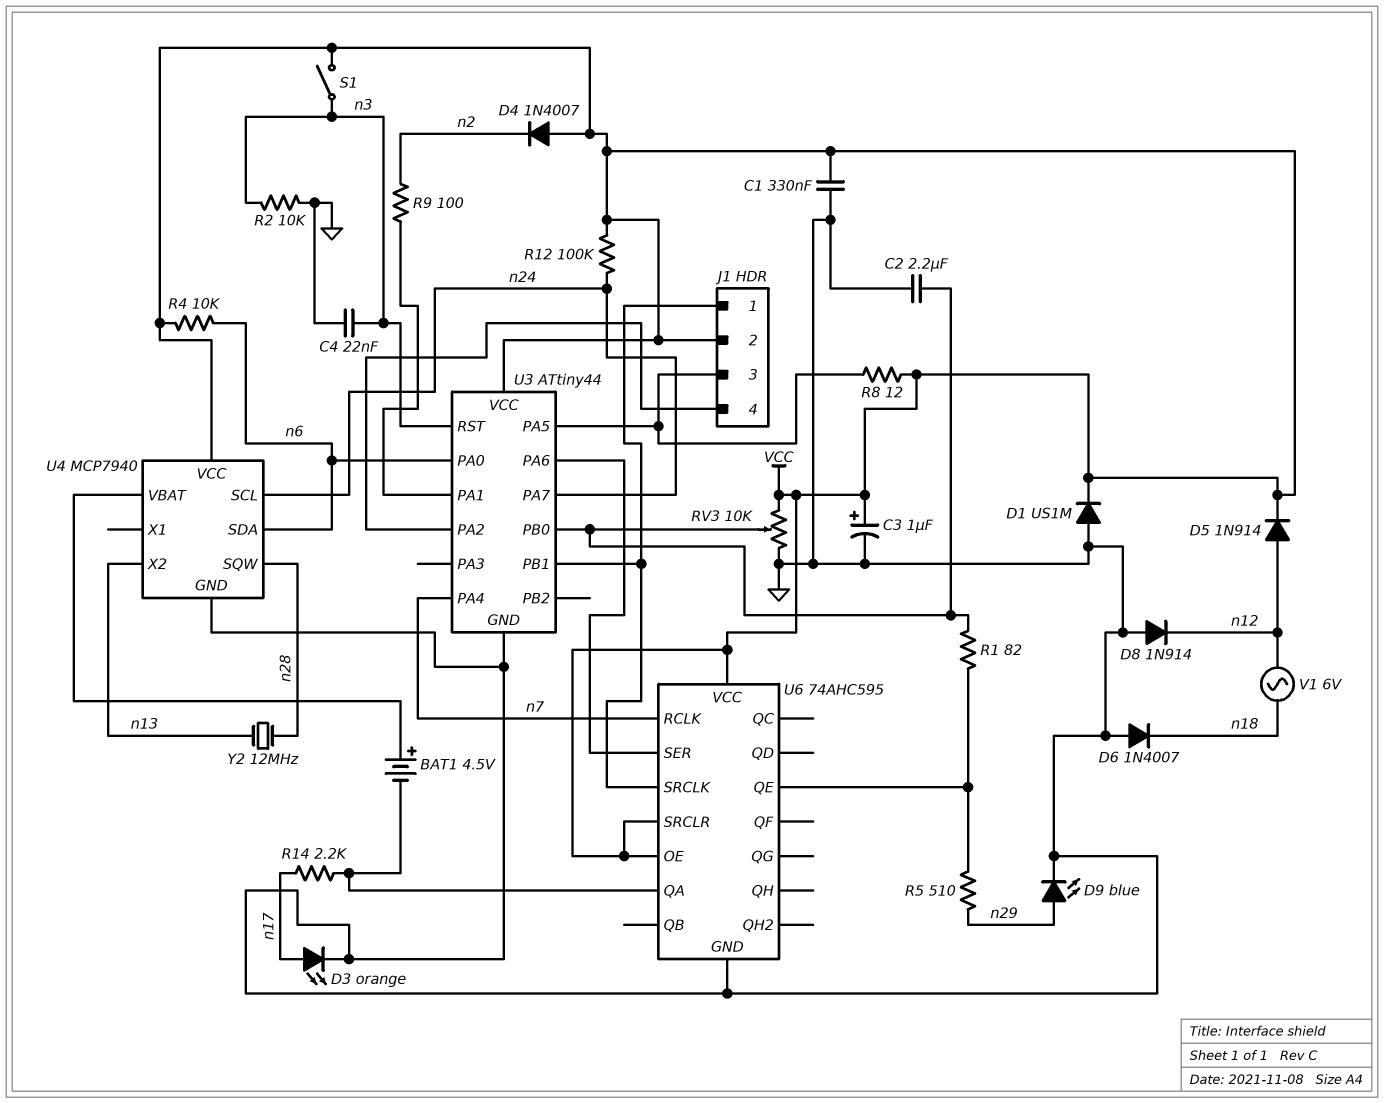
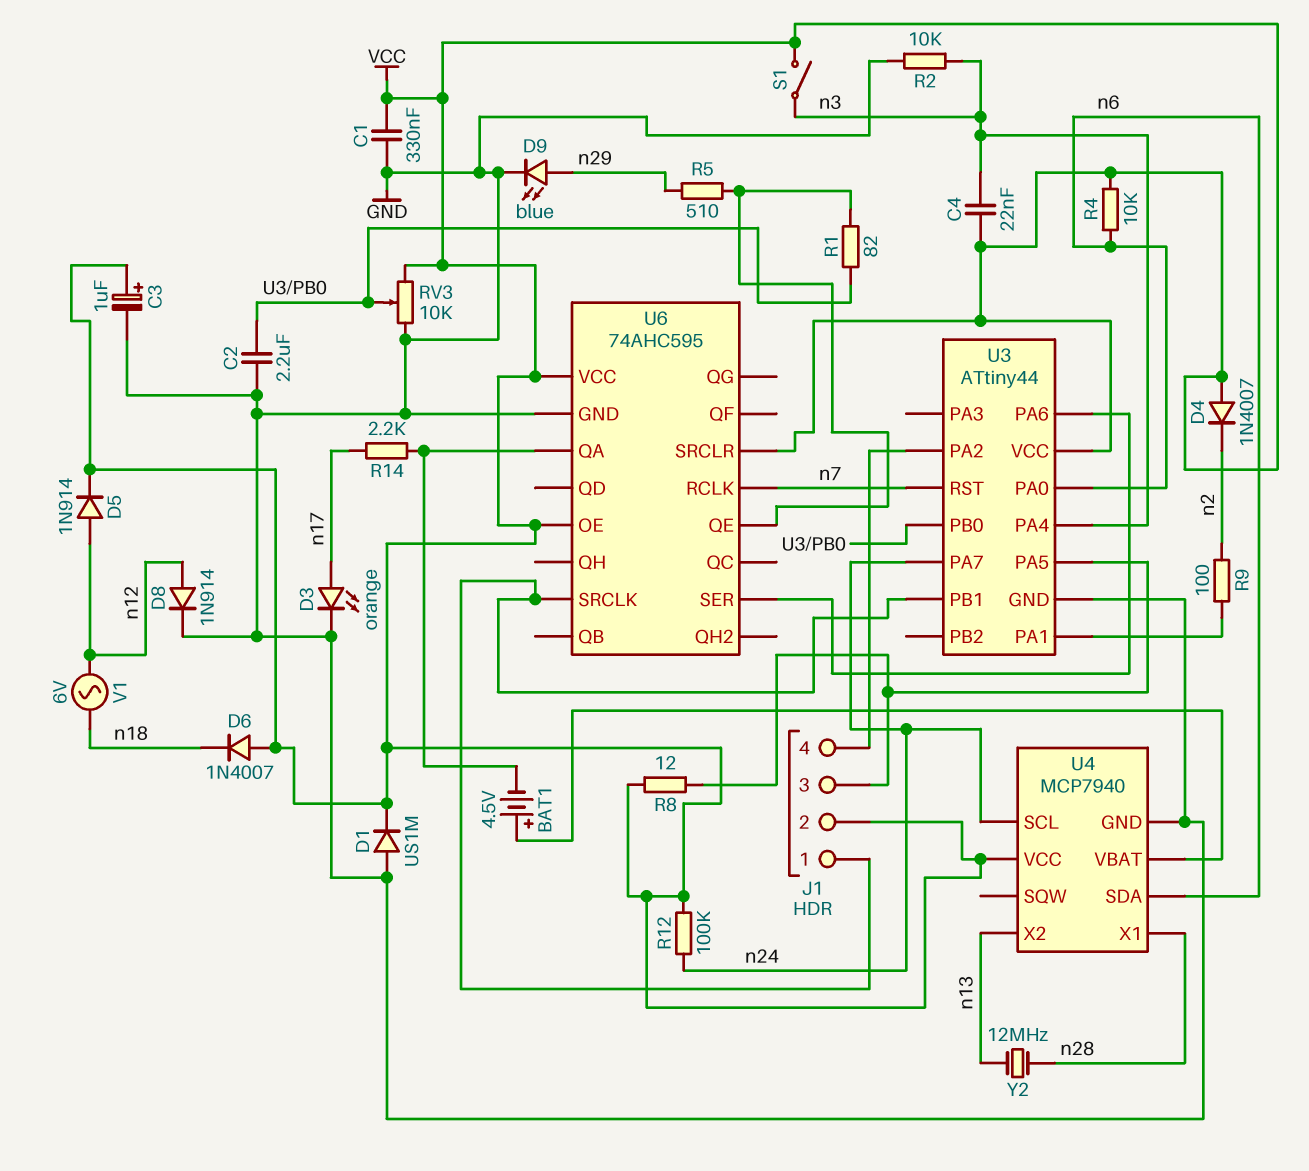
C4: 22nF (GND, n3) -> 22nF (VCC, n3)
D6: diode 1N4007 (A GND, K n18) -> diode 1N4007 (A VCC, K n18)
D8: diode 1N914 (A GND, K n12) -> diode 1N914 (A n12, K GND)
U3 pin PA4: n7 -> n3
U3 pin RST: n3 -> n7
U4 pin SQW: n28 -> none
U4 pin X1: none -> n28

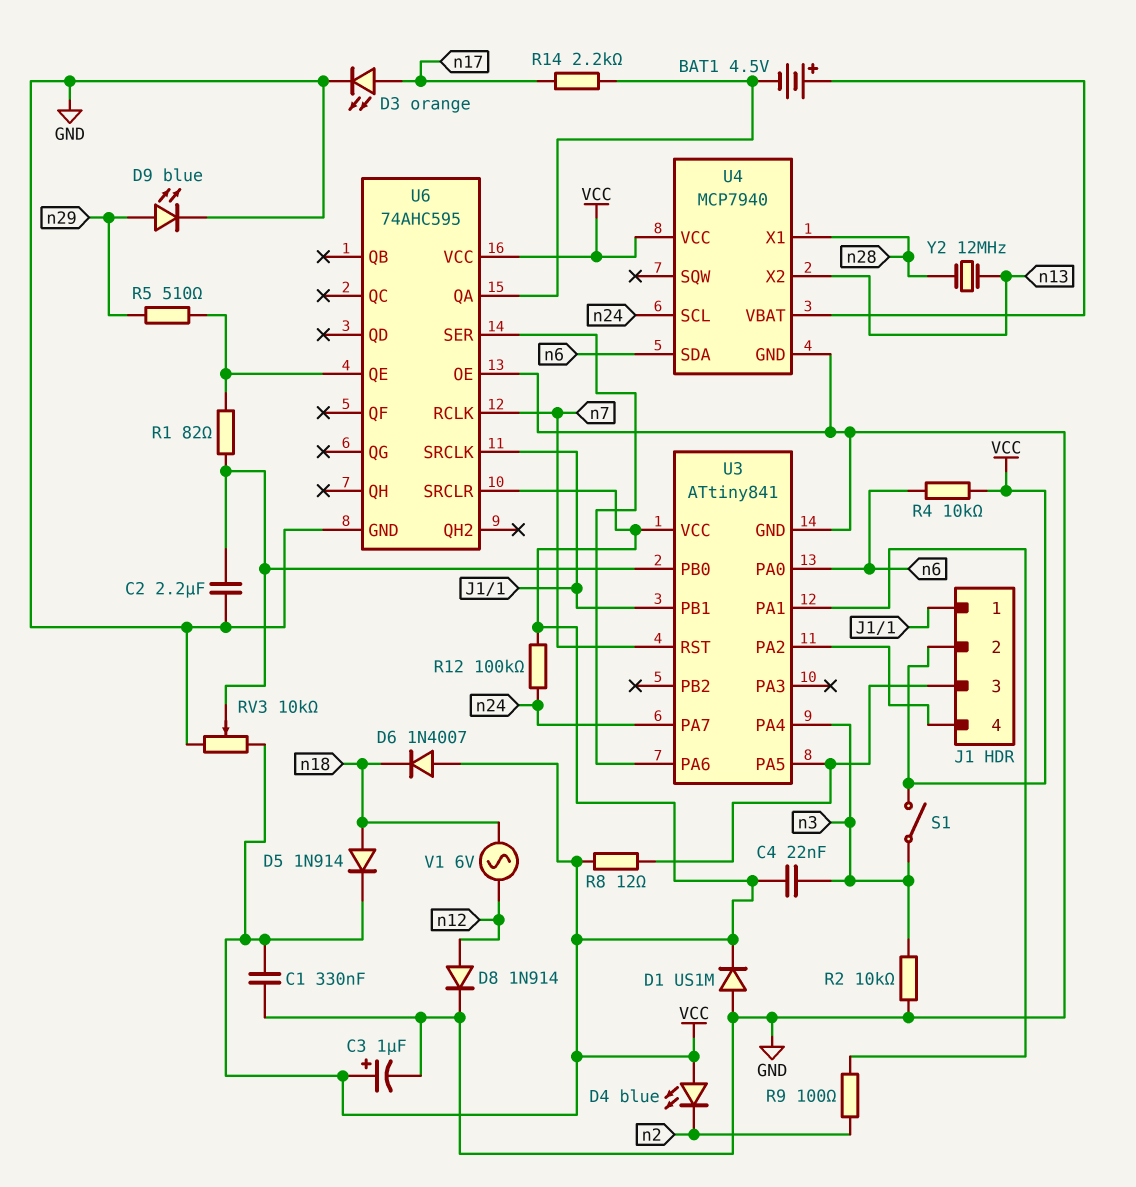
D4: diode 1N4007 (A VCC, K n2) -> LED blue (A VCC, K n2)
D5: diode 1N914 (A n12, K VCC) -> diode 1N914 (A n18, K VCC)
U3: ATtiny44 -> ATtiny841
U6 pin OE: VCC -> GND

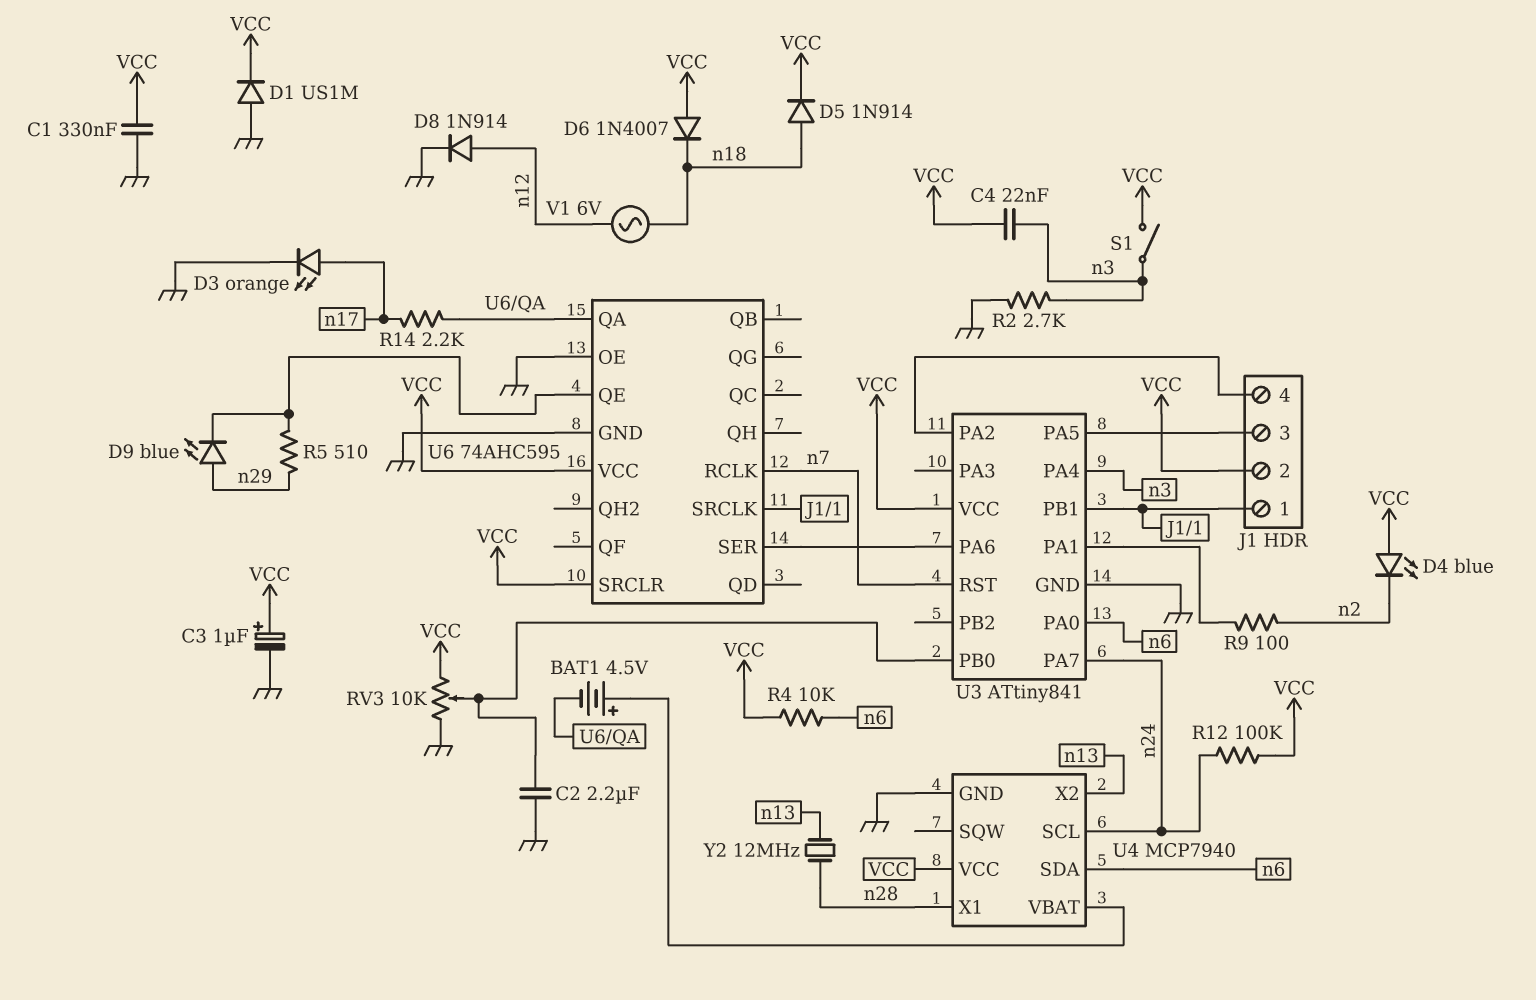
D9: LED blue (A n29, K GND) -> LED blue (A n29, K U6/QE)
R1: 82 (U3/PB0, U6/QE) -> none
R2: 10k (GND, n3) -> 2.7k (GND, n3)
R8: 12 (J1/3, VCC) -> none

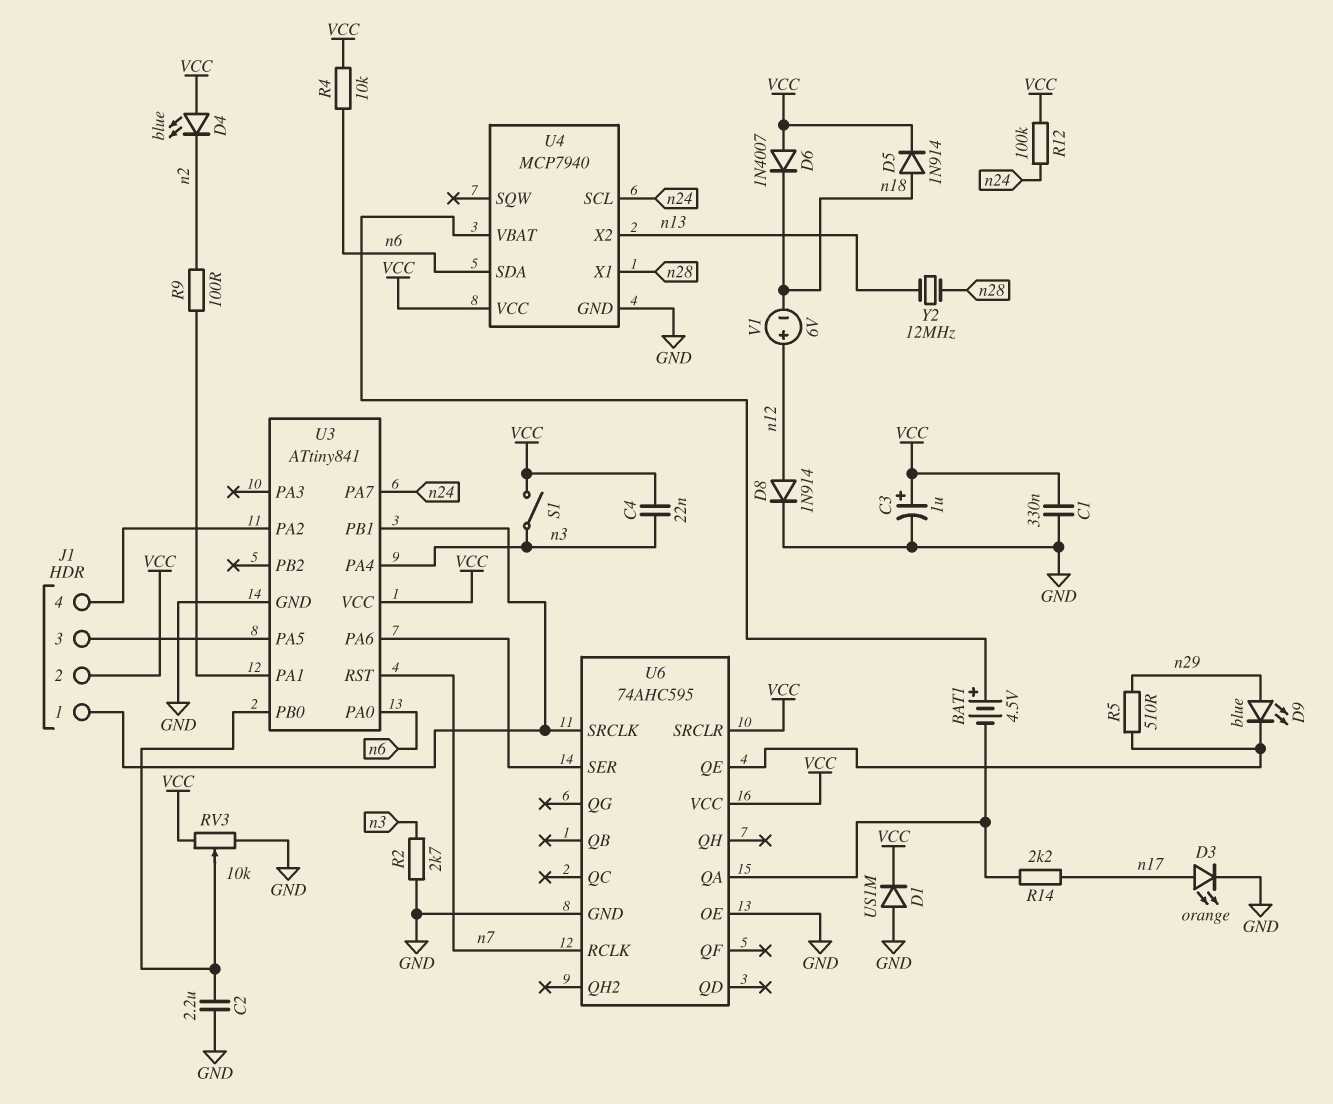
V1: AC 6V (n12, n18) -> 6V (plus n12, minus n18)

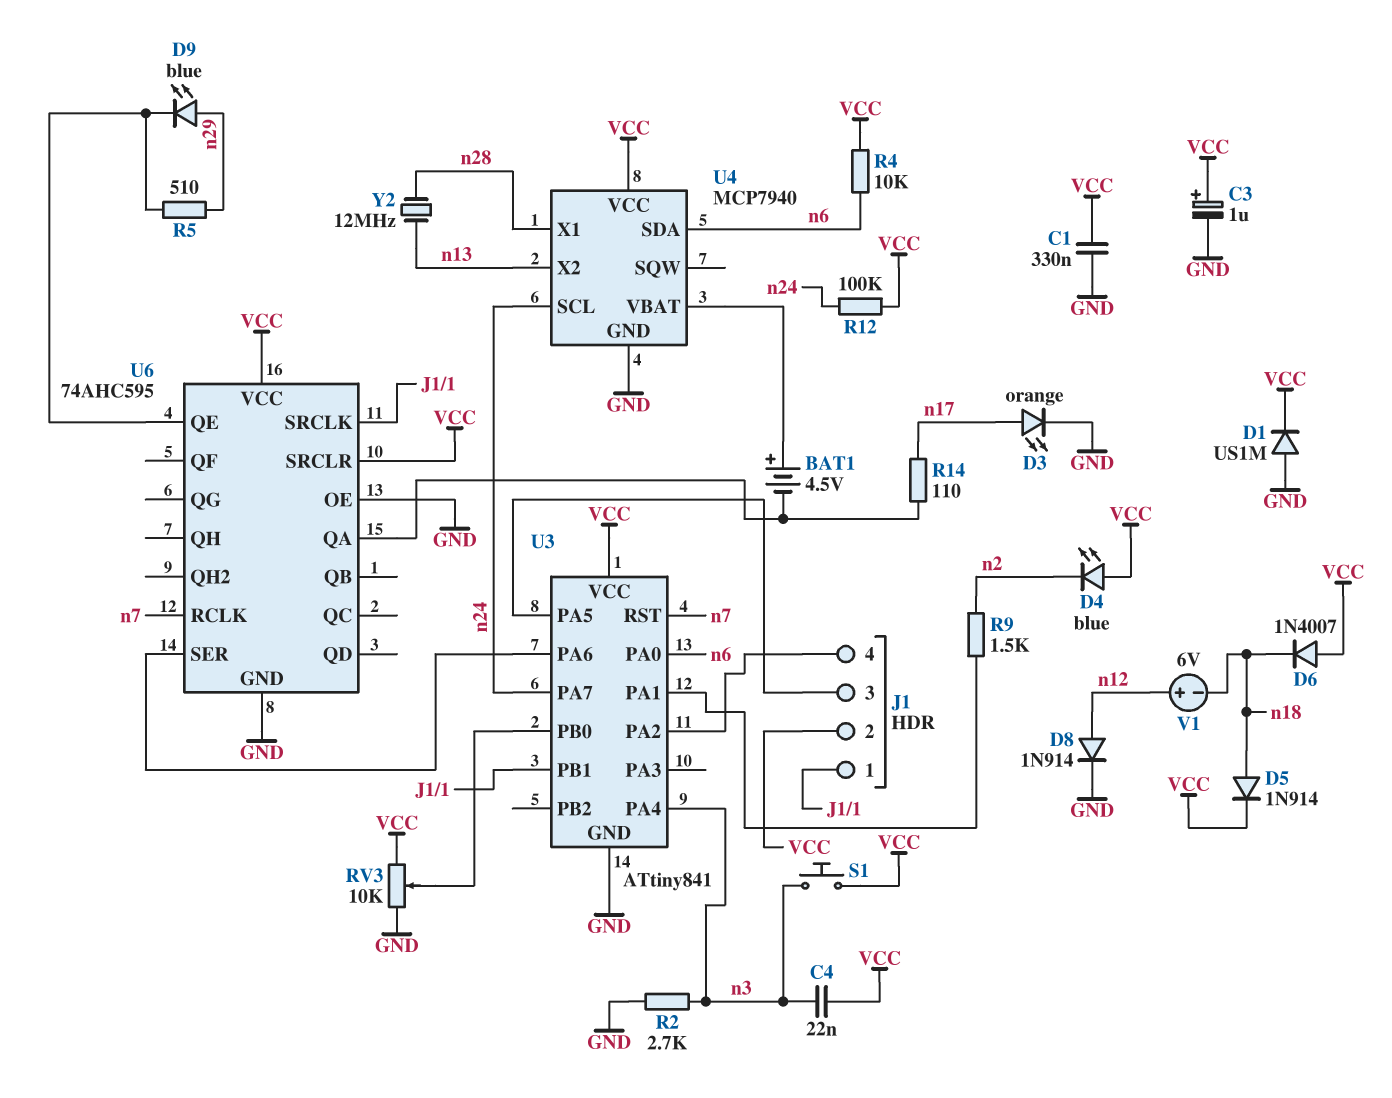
C2: 2.2uF (GND, U3/PB0) -> none
R9: 100 (U3/PA1, n2) -> 1.5k (U3/PA1, n2)
R14: 2.2k (U6/QA, n17) -> 110 (U6/QA, n17)
S1: switch (VCC, n3) -> button (VCC, n3)

